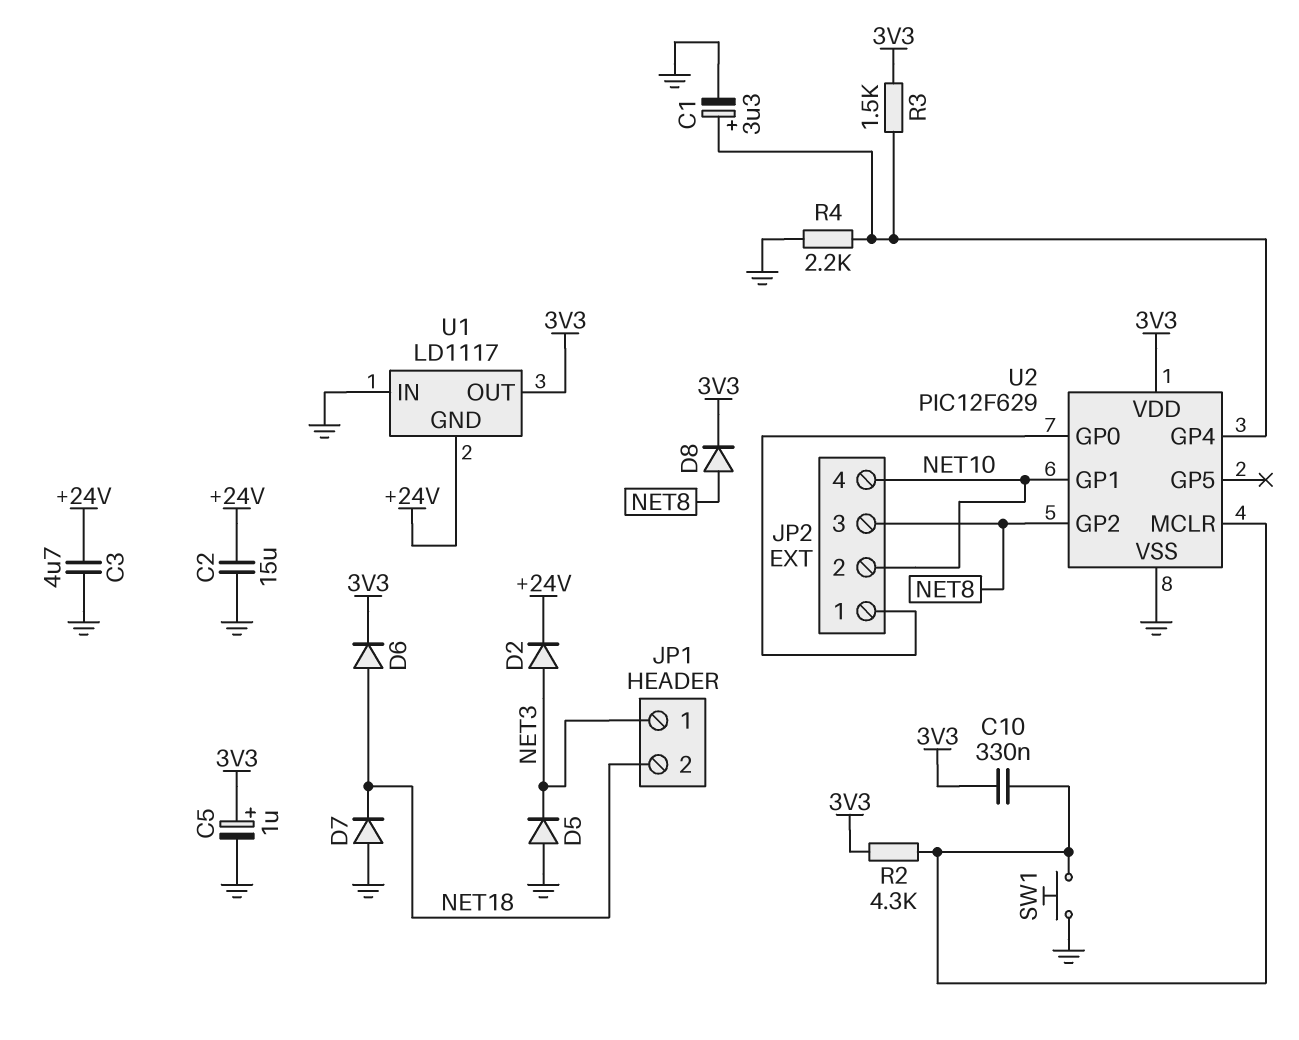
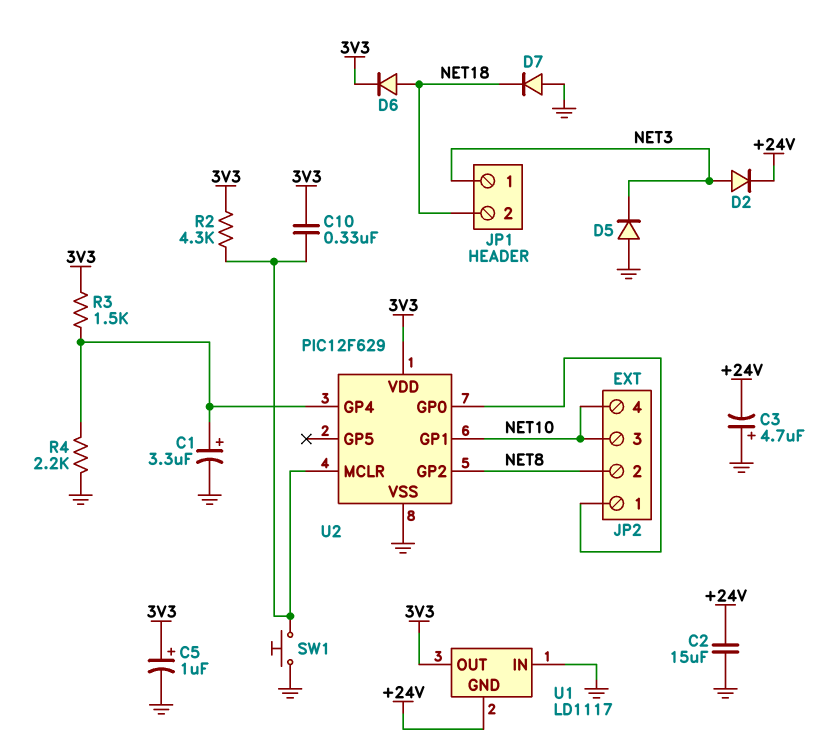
C3: 4.7uF (+24V, GND) -> 4.7uF (plus GND, minus +24V)
D8: diode (A NET8, K 3V3) -> none
JP2 pin 2: NET10 -> NET8
JP2 pin 3: NET8 -> NET10

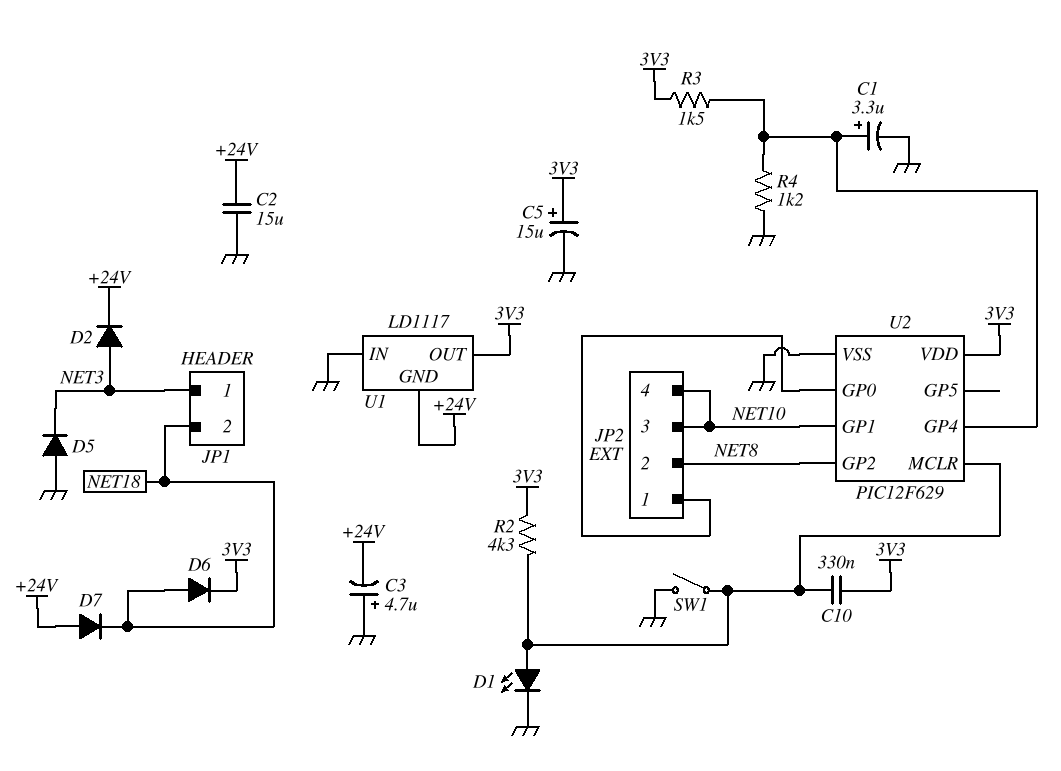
C5: 1uF (plus 3V3, minus GND) -> 15uF (plus 3V3, minus GND)
D1: none -> LED (A U2/MCLR, K GND)
D7: diode (A GND, K NET18) -> diode (A +24V, K NET18)
R4: 2.2k (GND, U2/GP4) -> 1.2k (GND, U2/GP4)
SW1: button (GND, U2/MCLR) -> switch (GND, U2/MCLR)

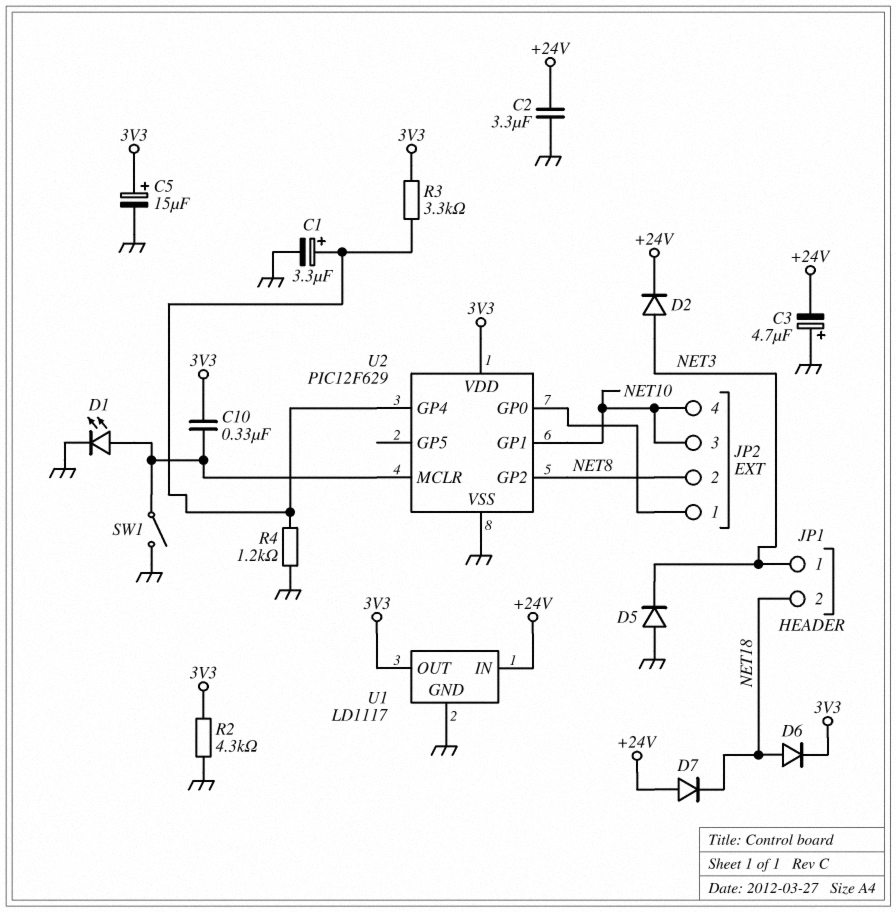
C2: 15uF (+24V, GND) -> 3.3uF (+24V, GND)
R2: 4.3k (3V3, U2/MCLR) -> 4.3k (3V3, GND)
R3: 1.5k (3V3, U2/GP4) -> 3.3k (3V3, U2/GP4)
U1 pin GND: +24V -> GND
U1 pin IN: GND -> +24V

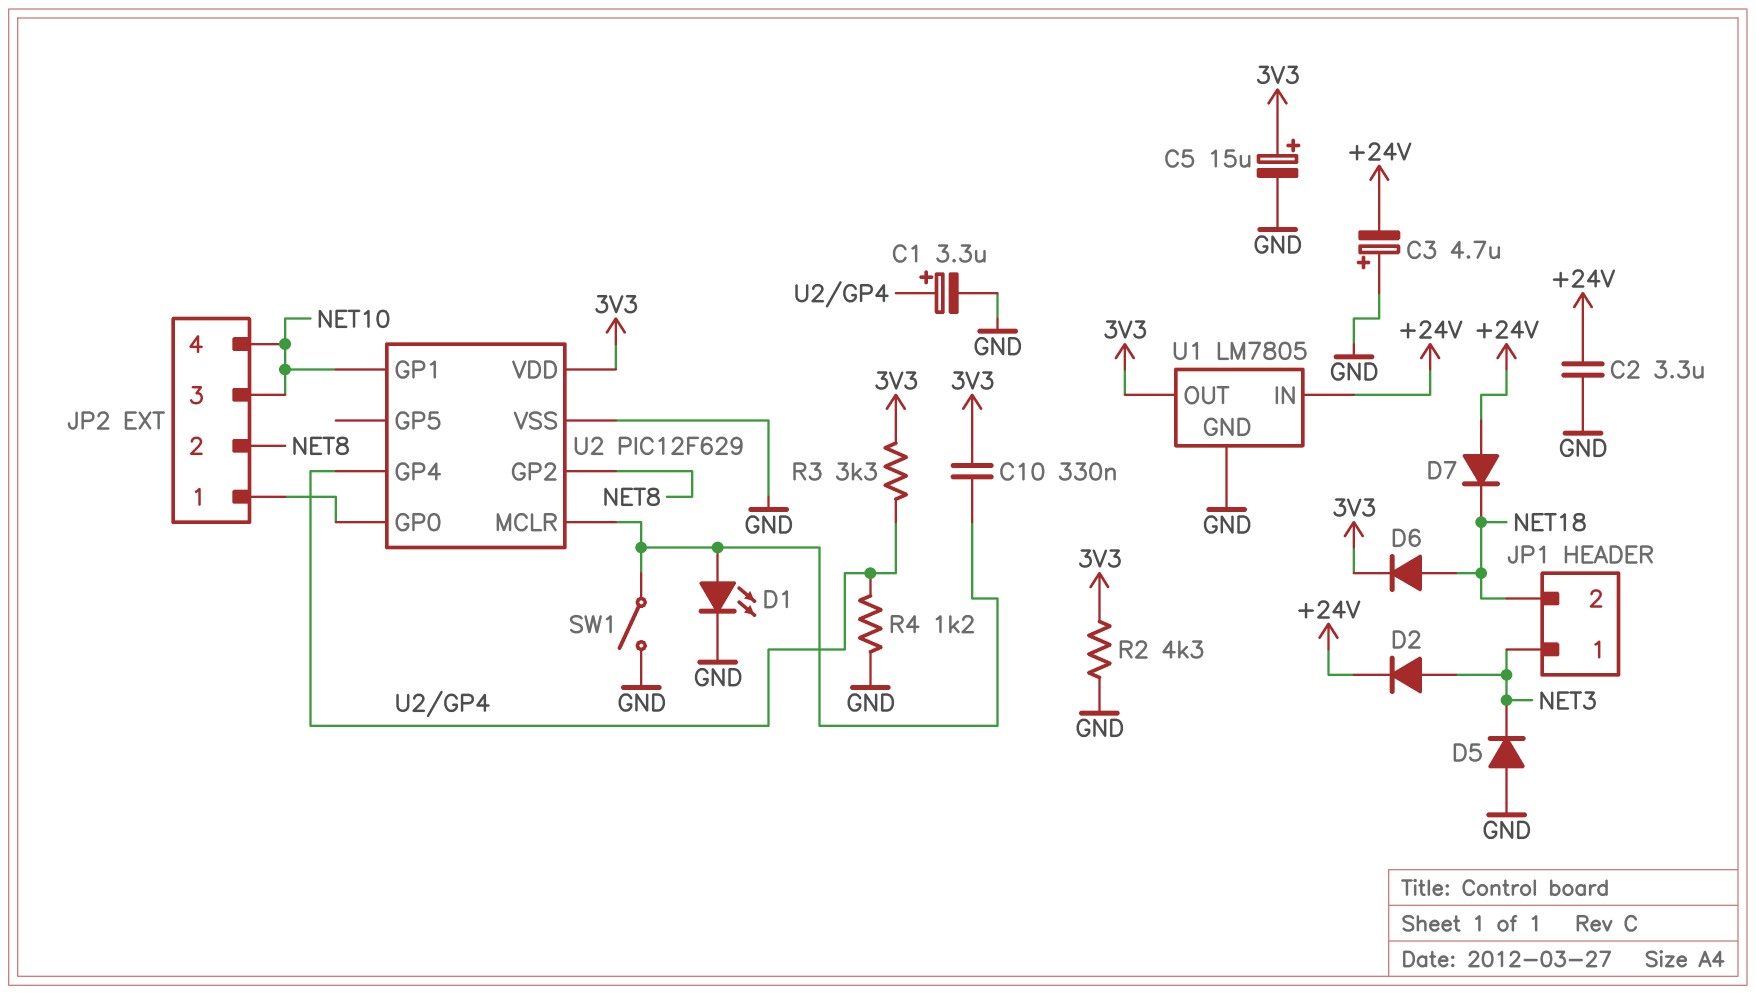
U1: LD1117 -> LM7805

